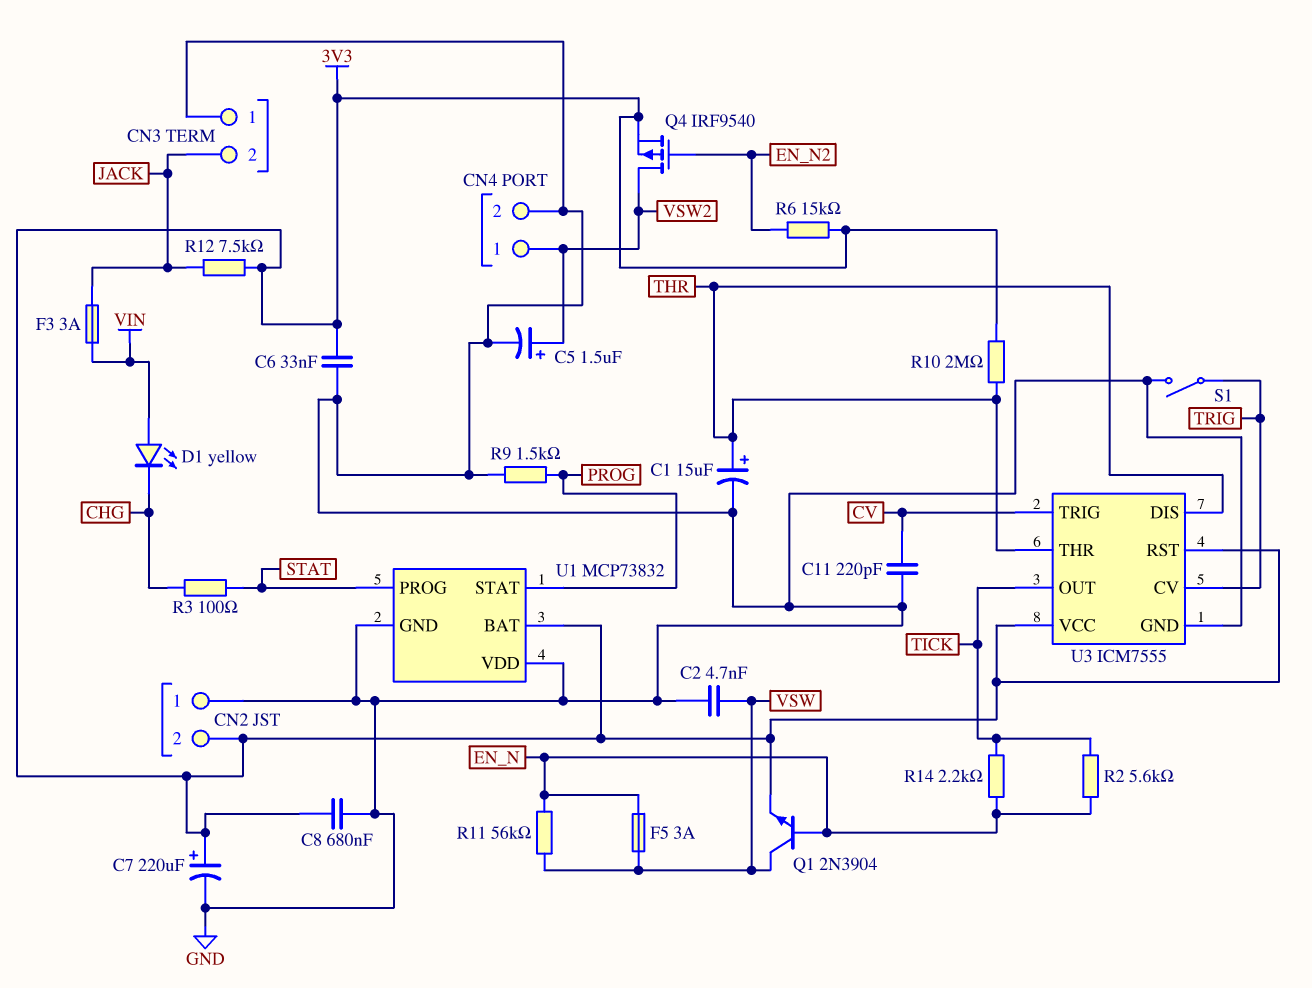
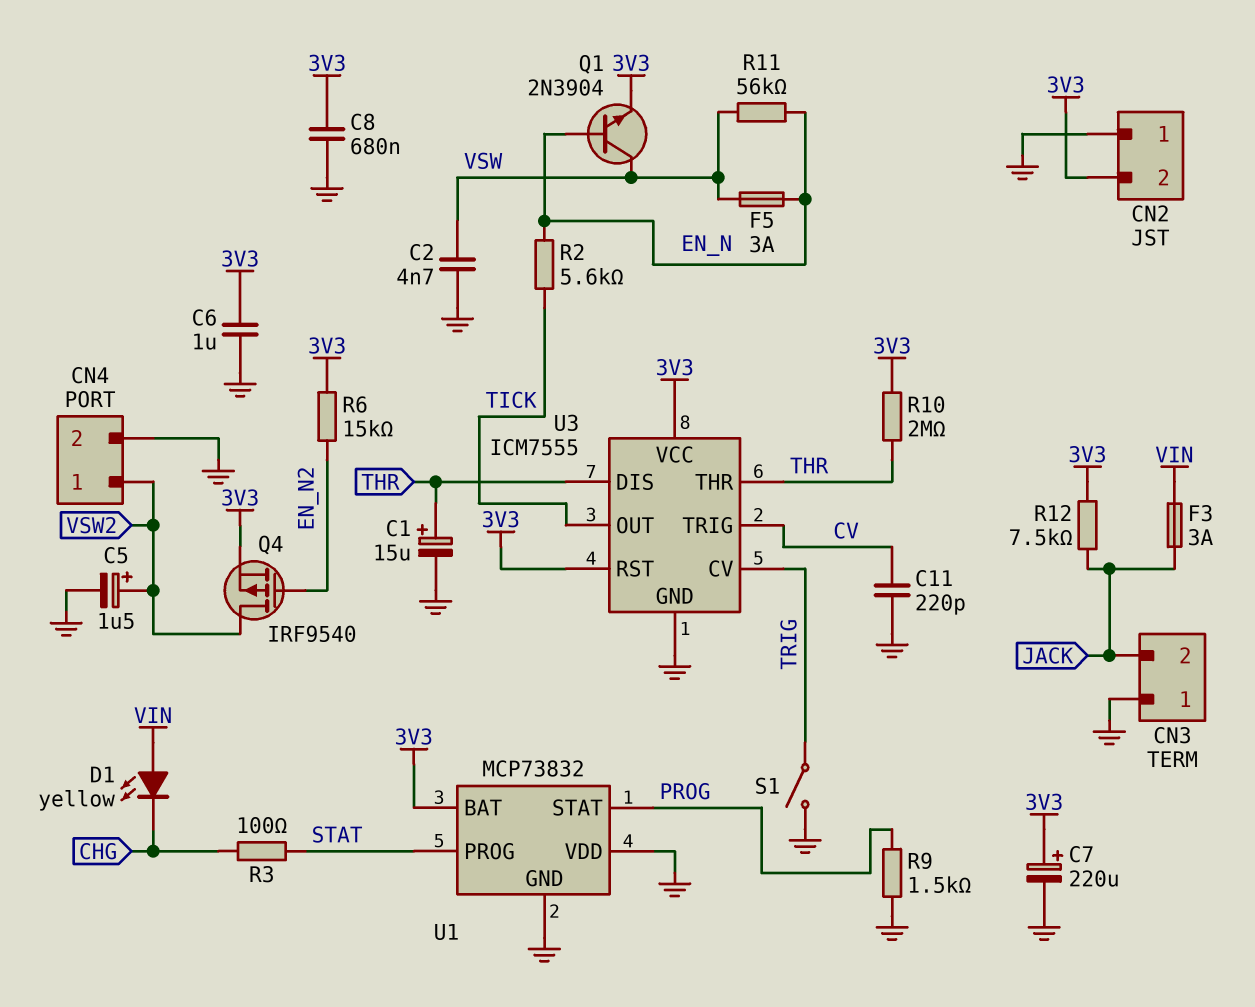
C6: 33nF (3V3, GND) -> 1uF (3V3, GND)
R14: 2.2k (EN_N, TICK) -> none

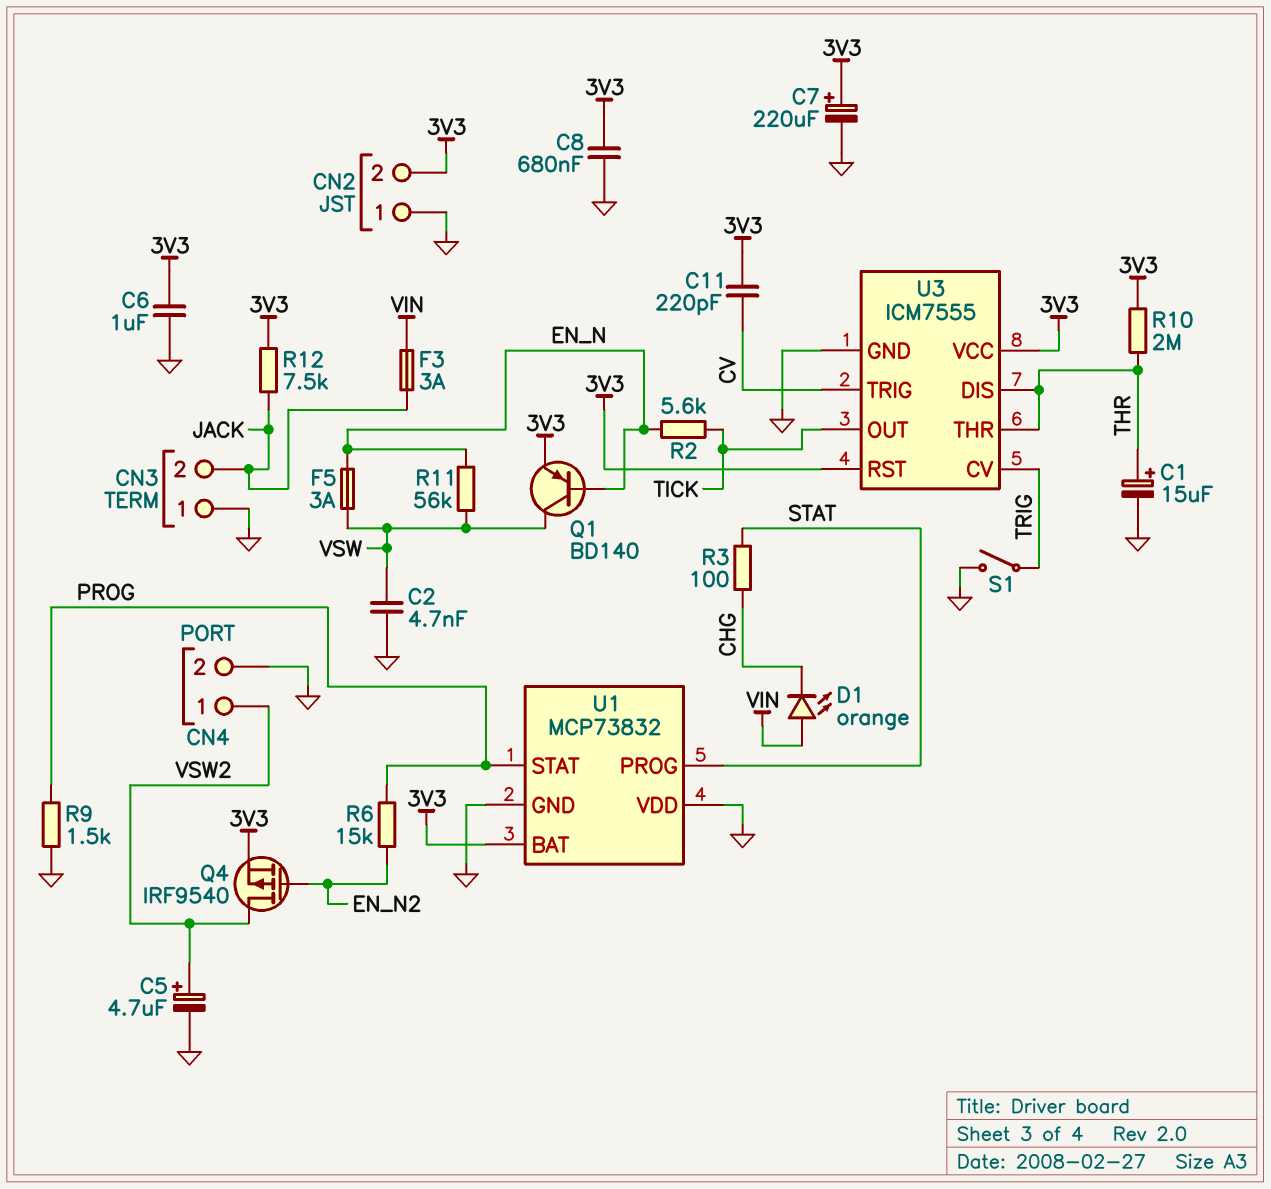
C5: 1.5uF (plus VSW2, minus GND) -> 4.7uF (plus VSW2, minus GND)
C11: 220pF (CV, GND) -> 220pF (3V3, CV)
D1: LED yellow (A VIN, K CHG) -> LED orange (A VIN, K CHG)
Q1: NPN 2N3904 (B EN_N, C VSW, E 3V3) -> PNP BD140 (B EN_N, C VSW, E 3V3)
R6: 15k (3V3, EN_N2) -> 15k (EN_N2, PROG)

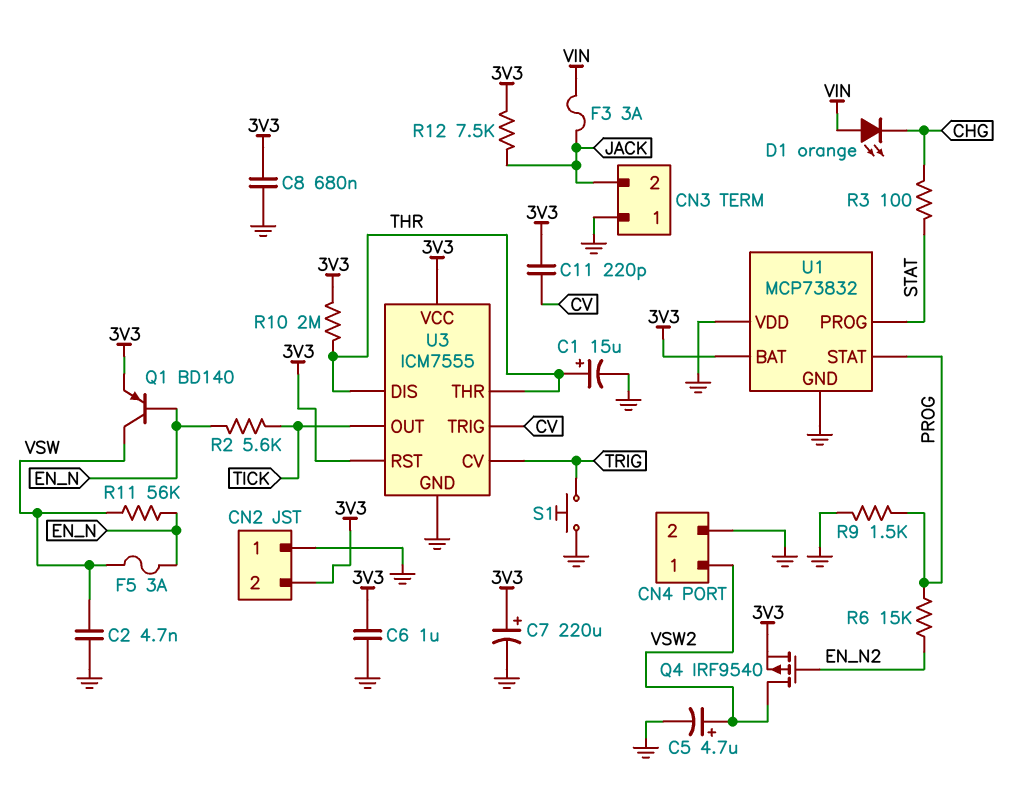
S1: switch (GND, TRIG) -> button (GND, TRIG)

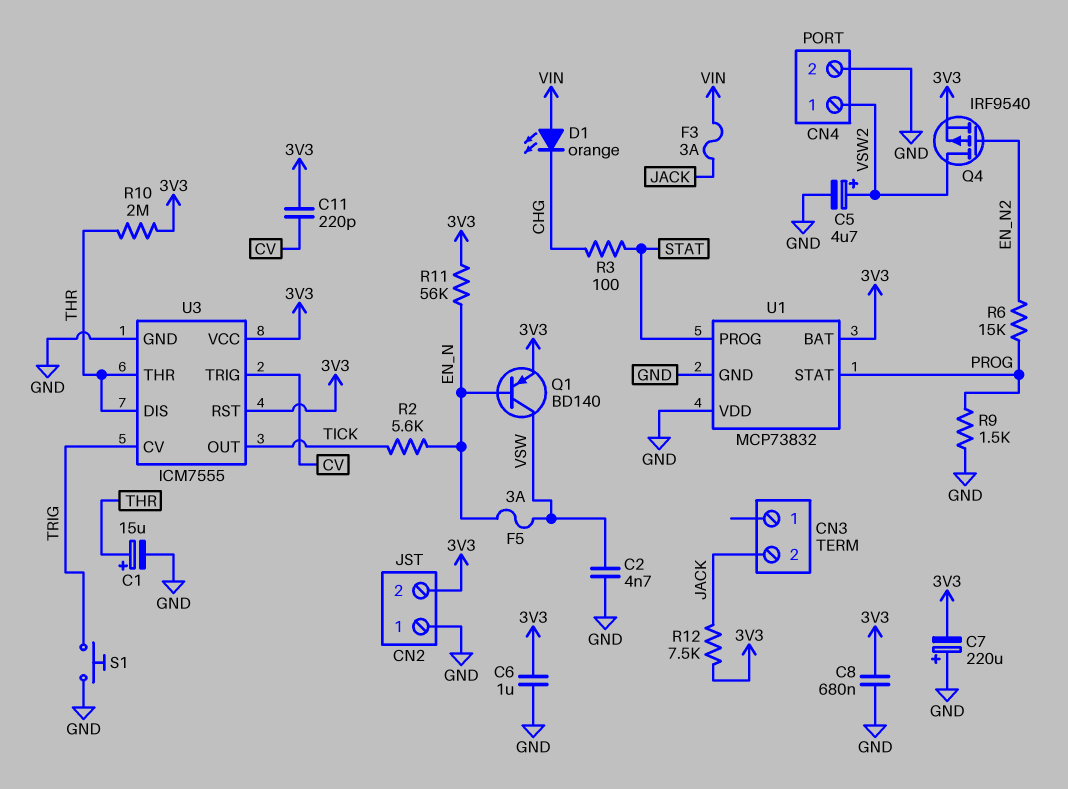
C7: 220uF (plus 3V3, minus GND) -> 220uF (plus GND, minus 3V3)
CN3 pin 1: GND -> none
R11: 56k (EN_N, VSW) -> 56k (3V3, EN_N)

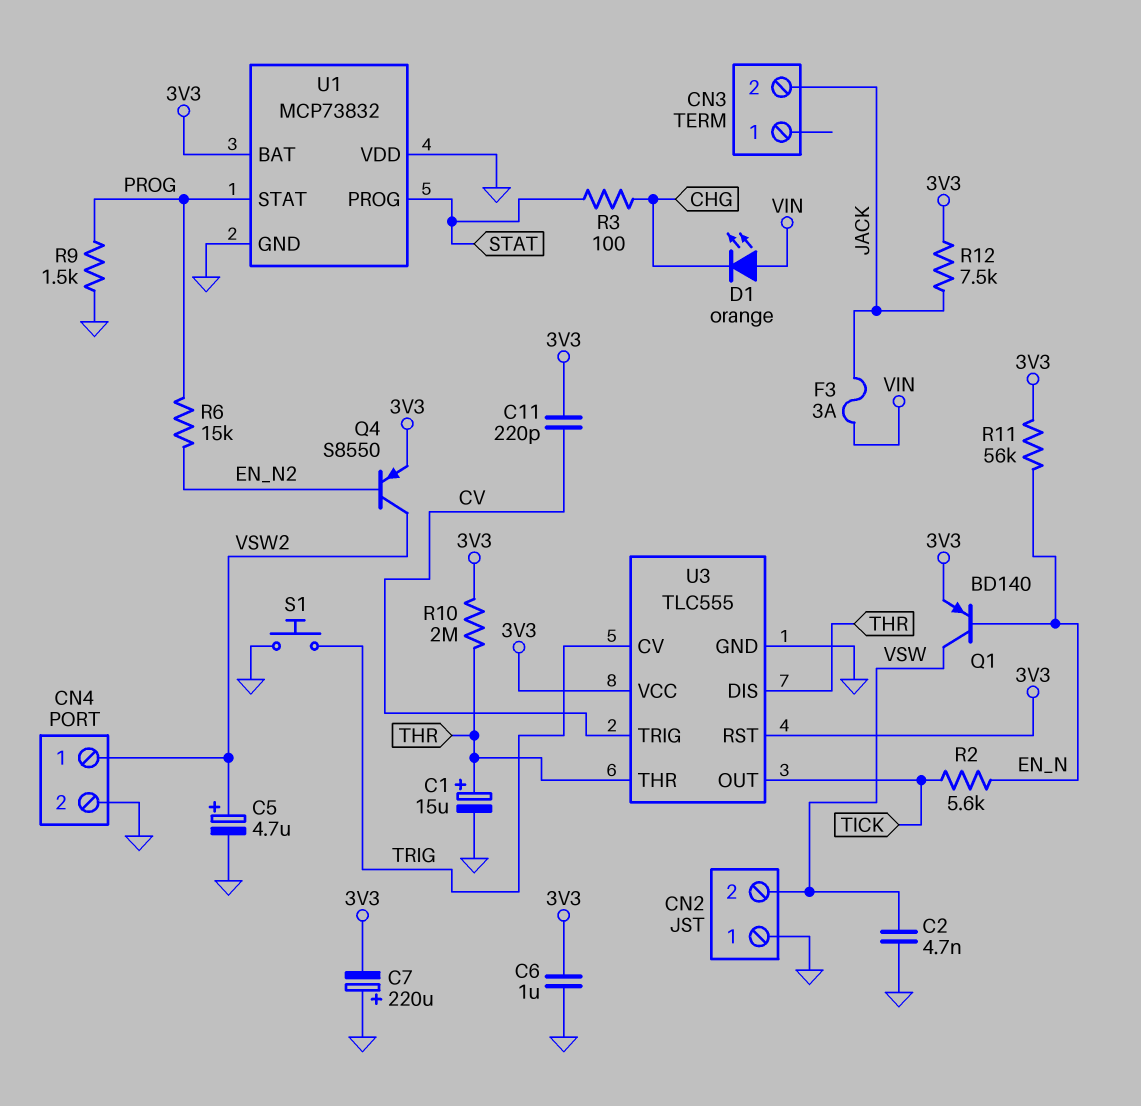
C8: 680nF (3V3, GND) -> none
CN2 pin 2: 3V3 -> VSW
F5: 3A (EN_N, VSW) -> none
Q4: PMOS IRF9540 (G EN_N2, D VSW2, S 3V3) -> PNP S8550 (B EN_N2, C VSW2, E 3V3)
U3: ICM7555 -> TLC555

